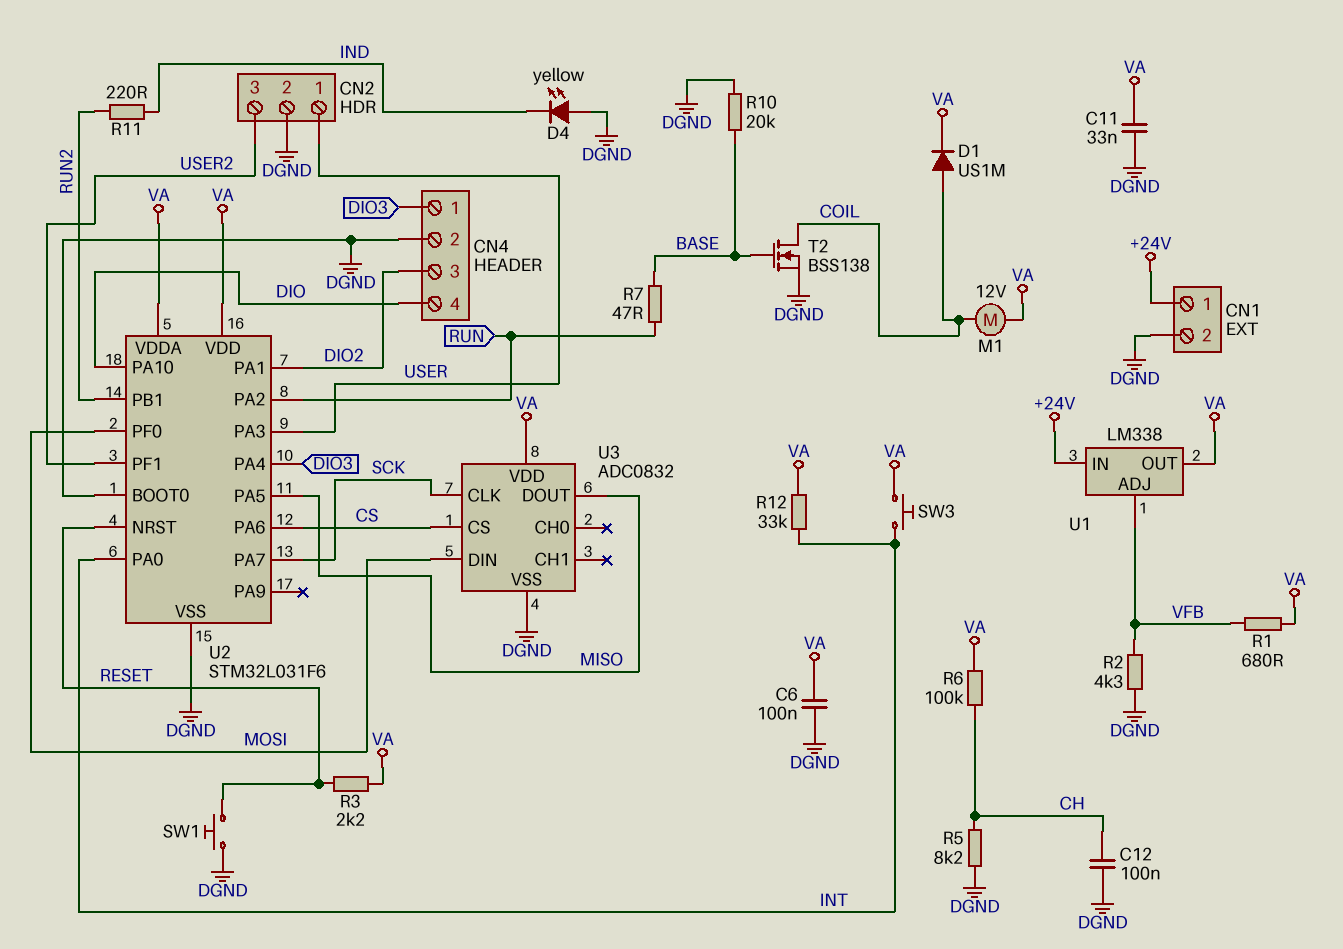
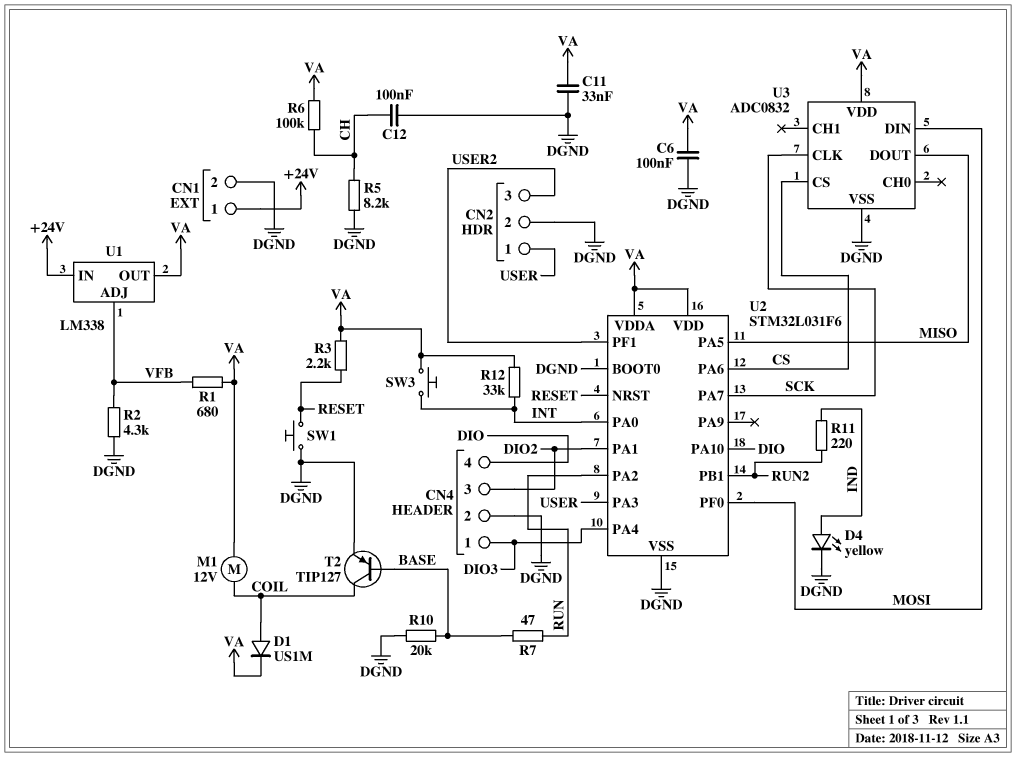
D4: LED yellow (A DGND, K IND) -> LED yellow (A IND, K DGND)
T2: NMOS BSS138 (G BASE, D COIL, S DGND) -> PNP TIP127 (B BASE, C COIL, E DGND)

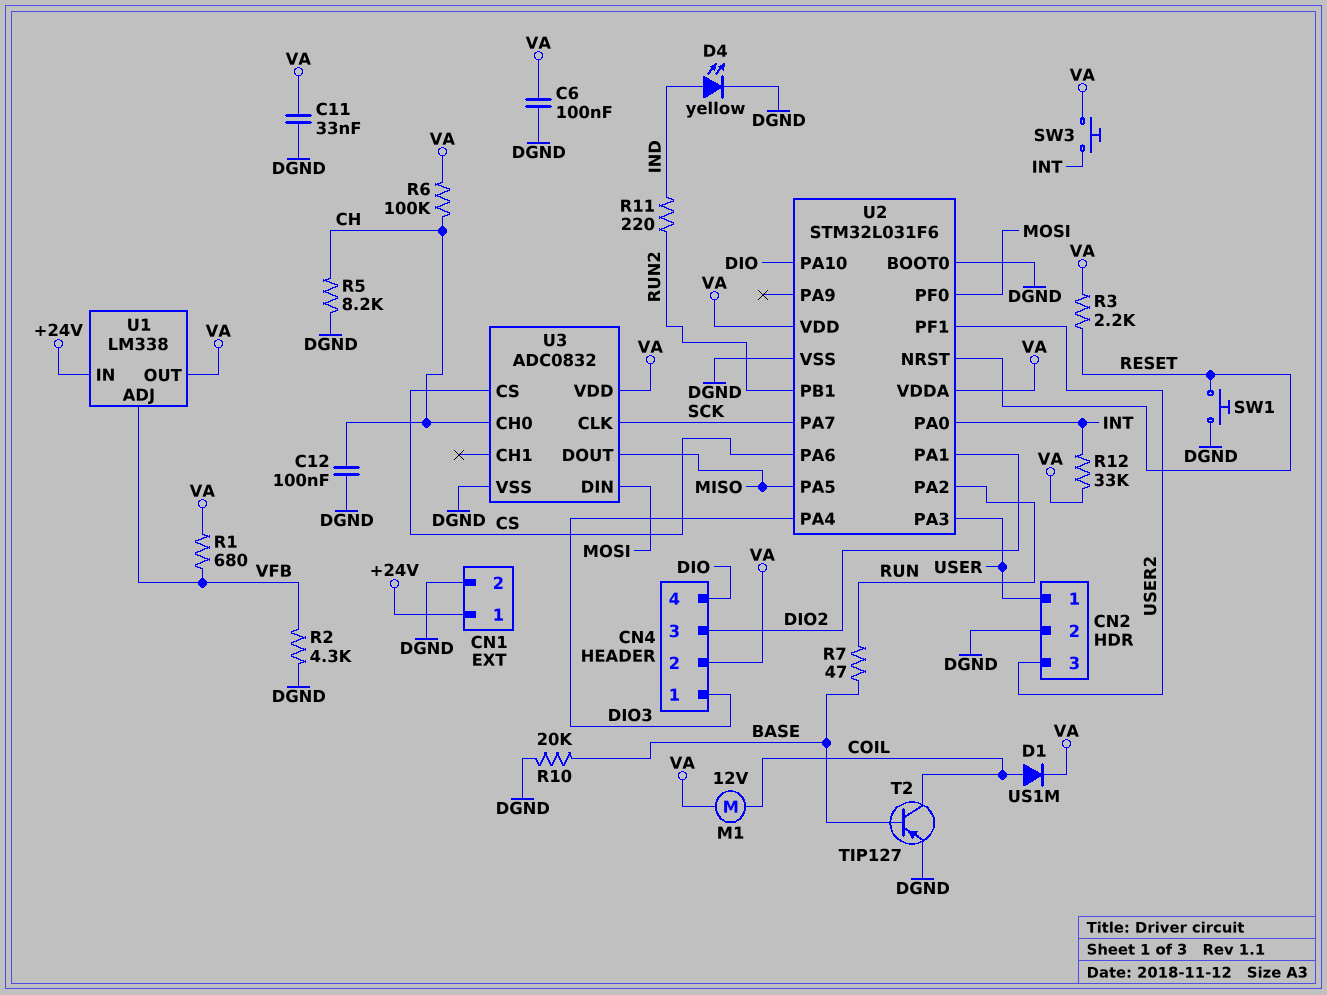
CN4 pin 2: DGND -> VA
U3 pin CH0: none -> CH

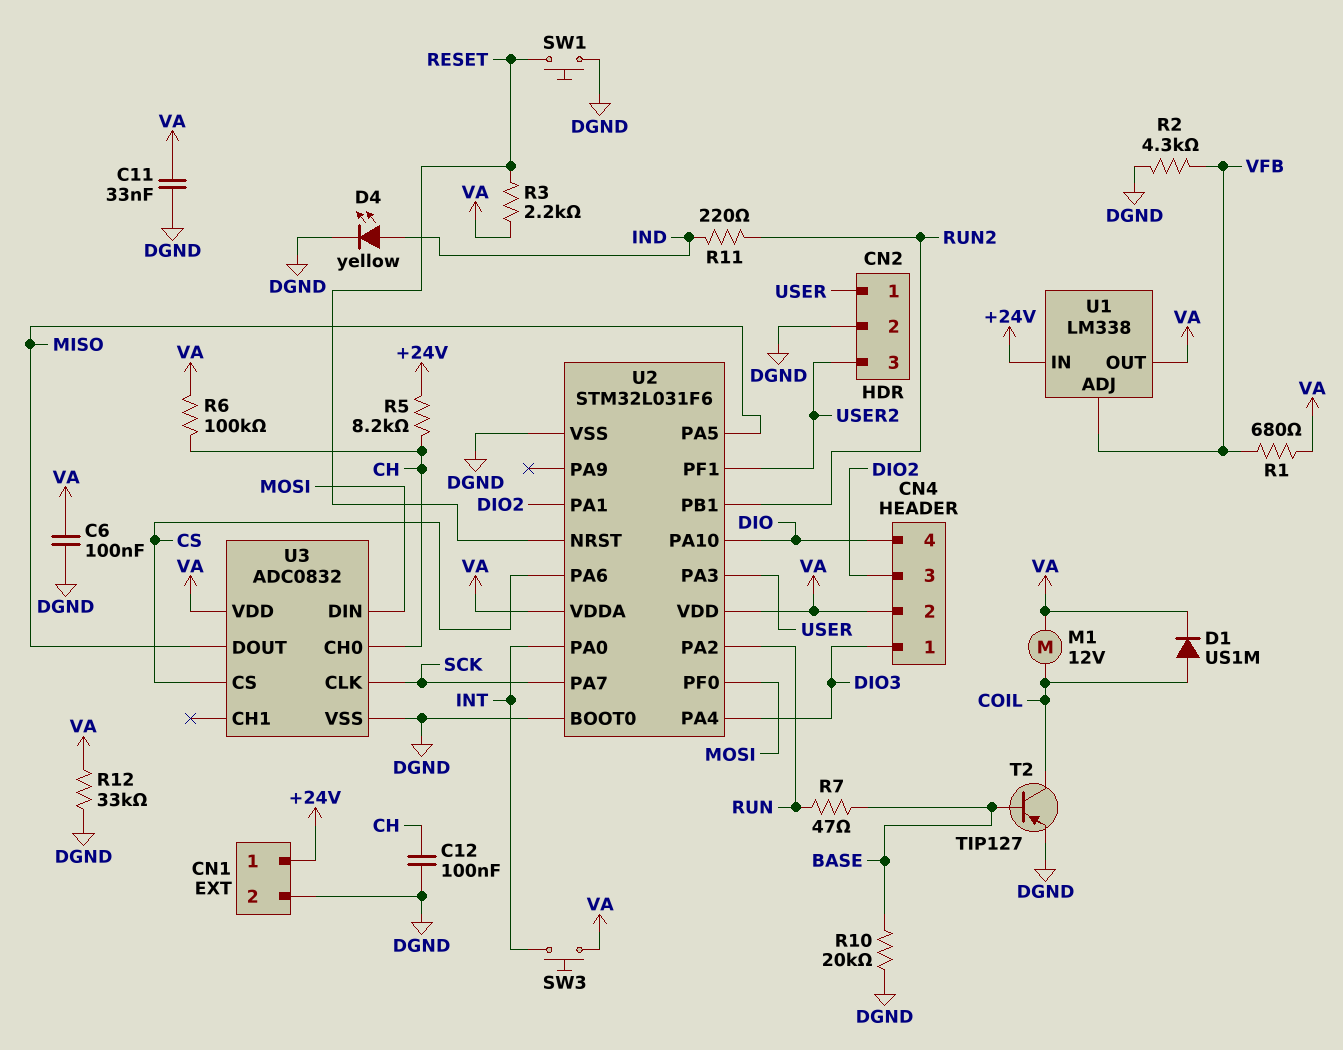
R5: 8.2k (CH, DGND) -> 8.2k (+24V, CH)
R12: 33k (INT, VA) -> 33k (DGND, VA)

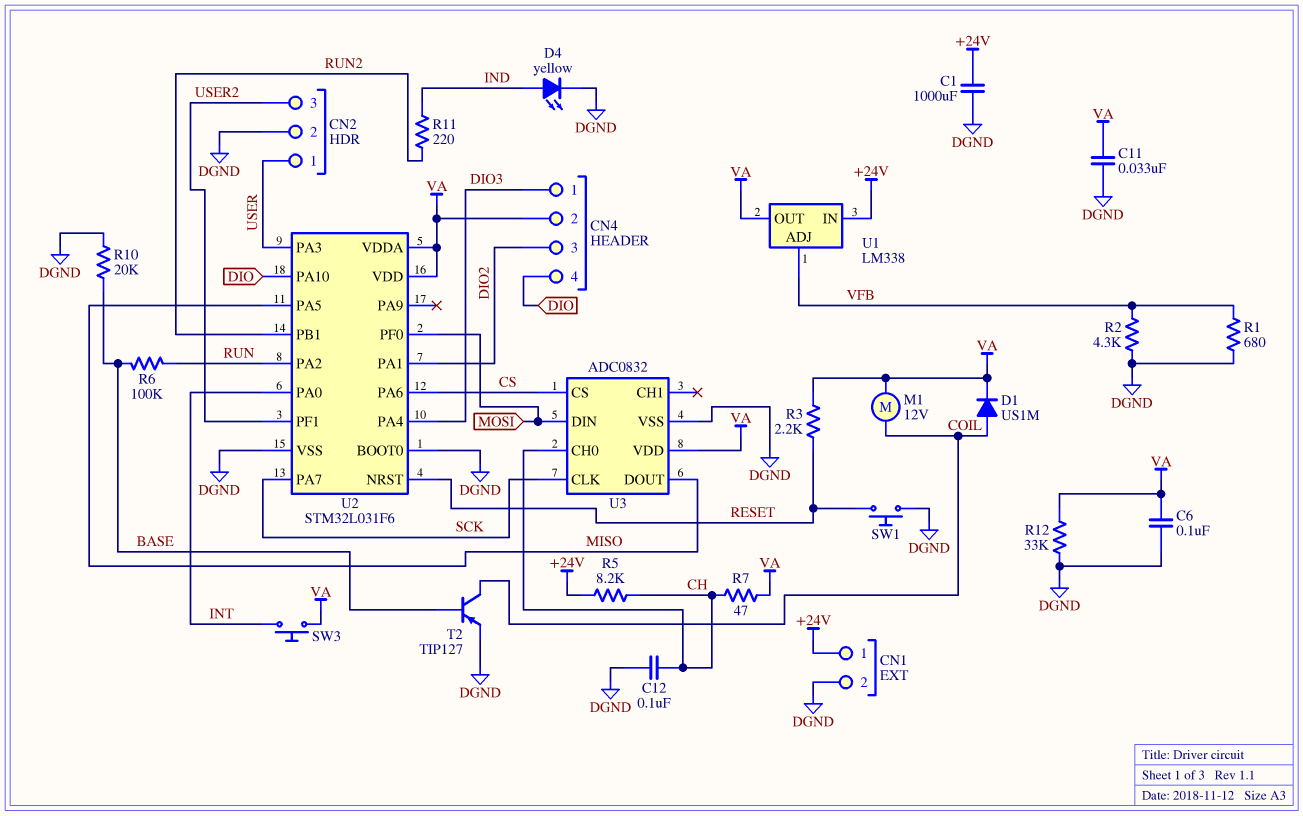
C1: none -> 1000uF (+24V, DGND)
R1: 680 (VA, VFB) -> 680 (DGND, VFB)
R6: 100k (CH, VA) -> 100k (BASE, RUN)
R7: 47 (BASE, RUN) -> 47 (CH, VA)

